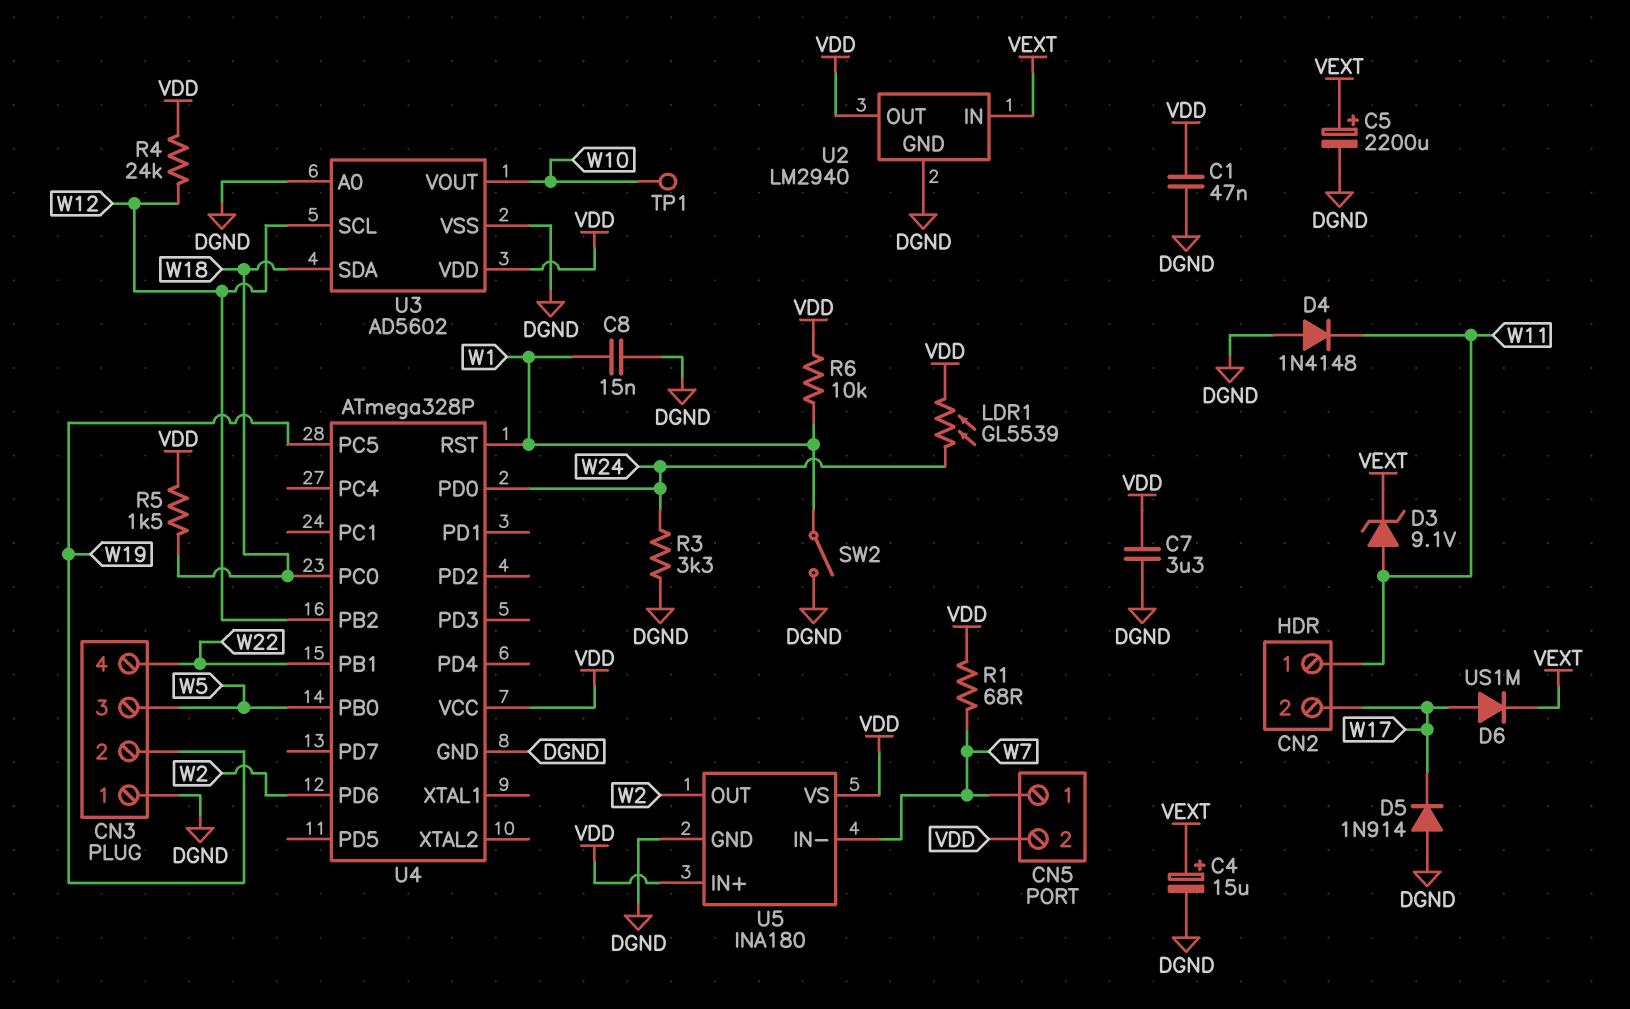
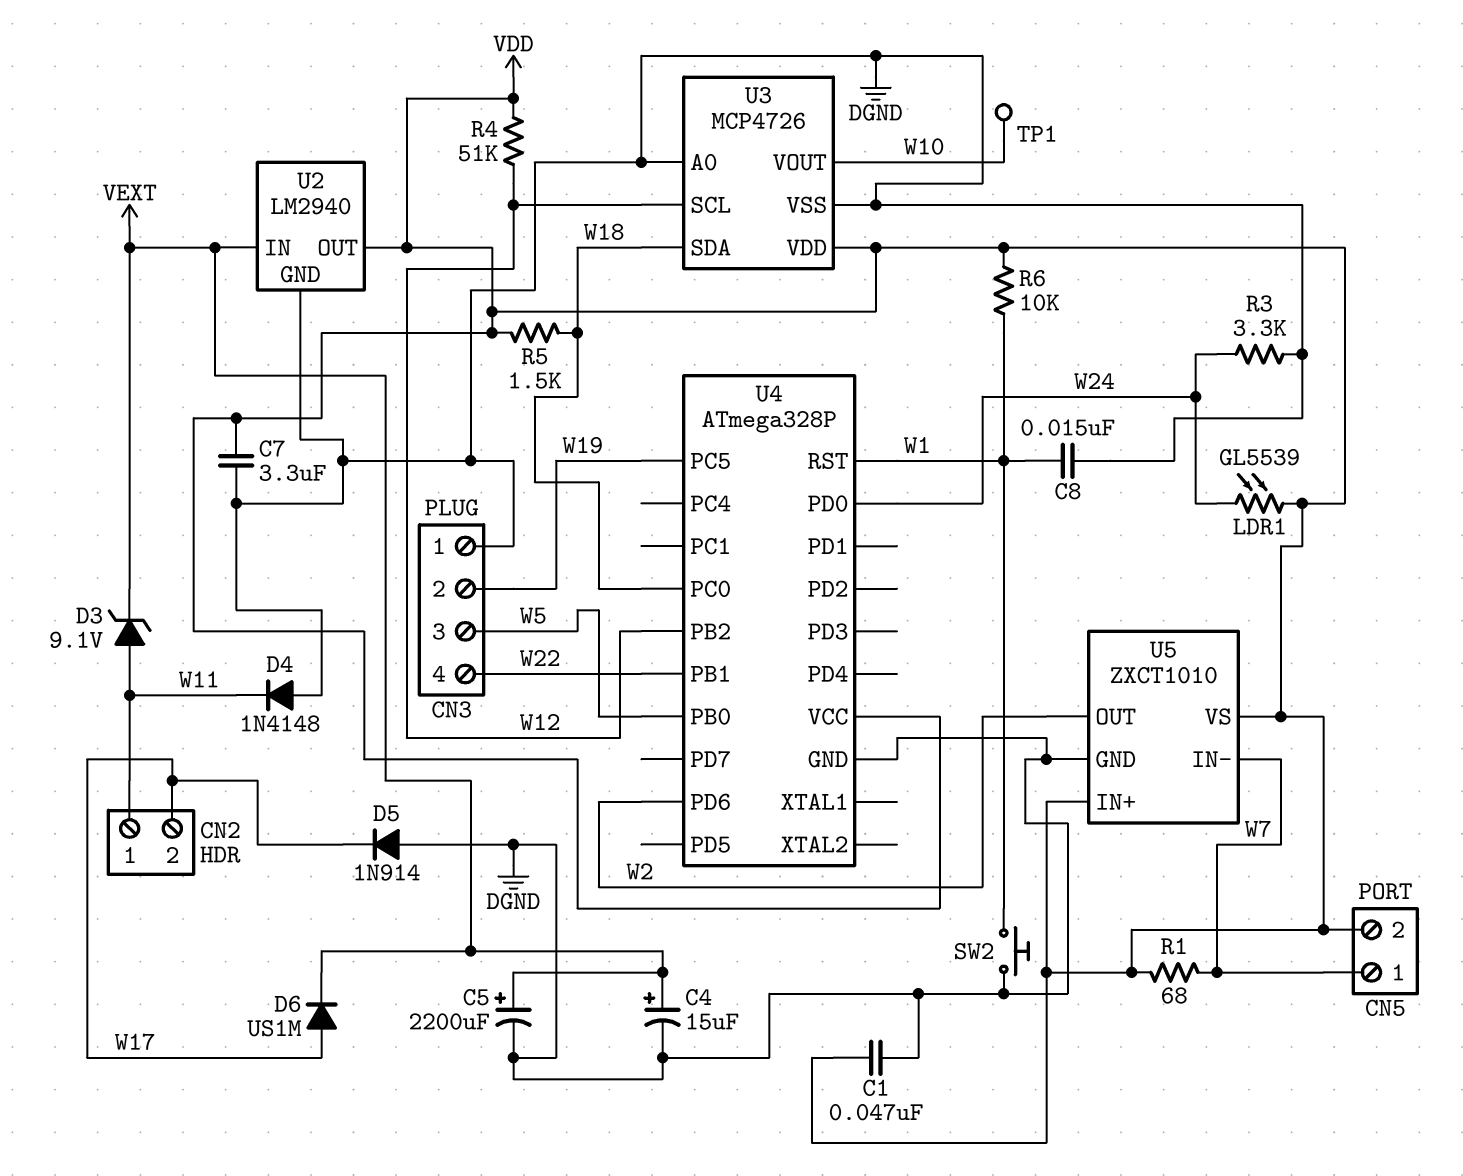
R4: 24k (VDD, W12) -> 51k (VDD, W12)
SW2: switch (DGND, W1) -> button (DGND, W1)
U3: AD5602 -> MCP4726
U5: INA180 -> ZXCT1010

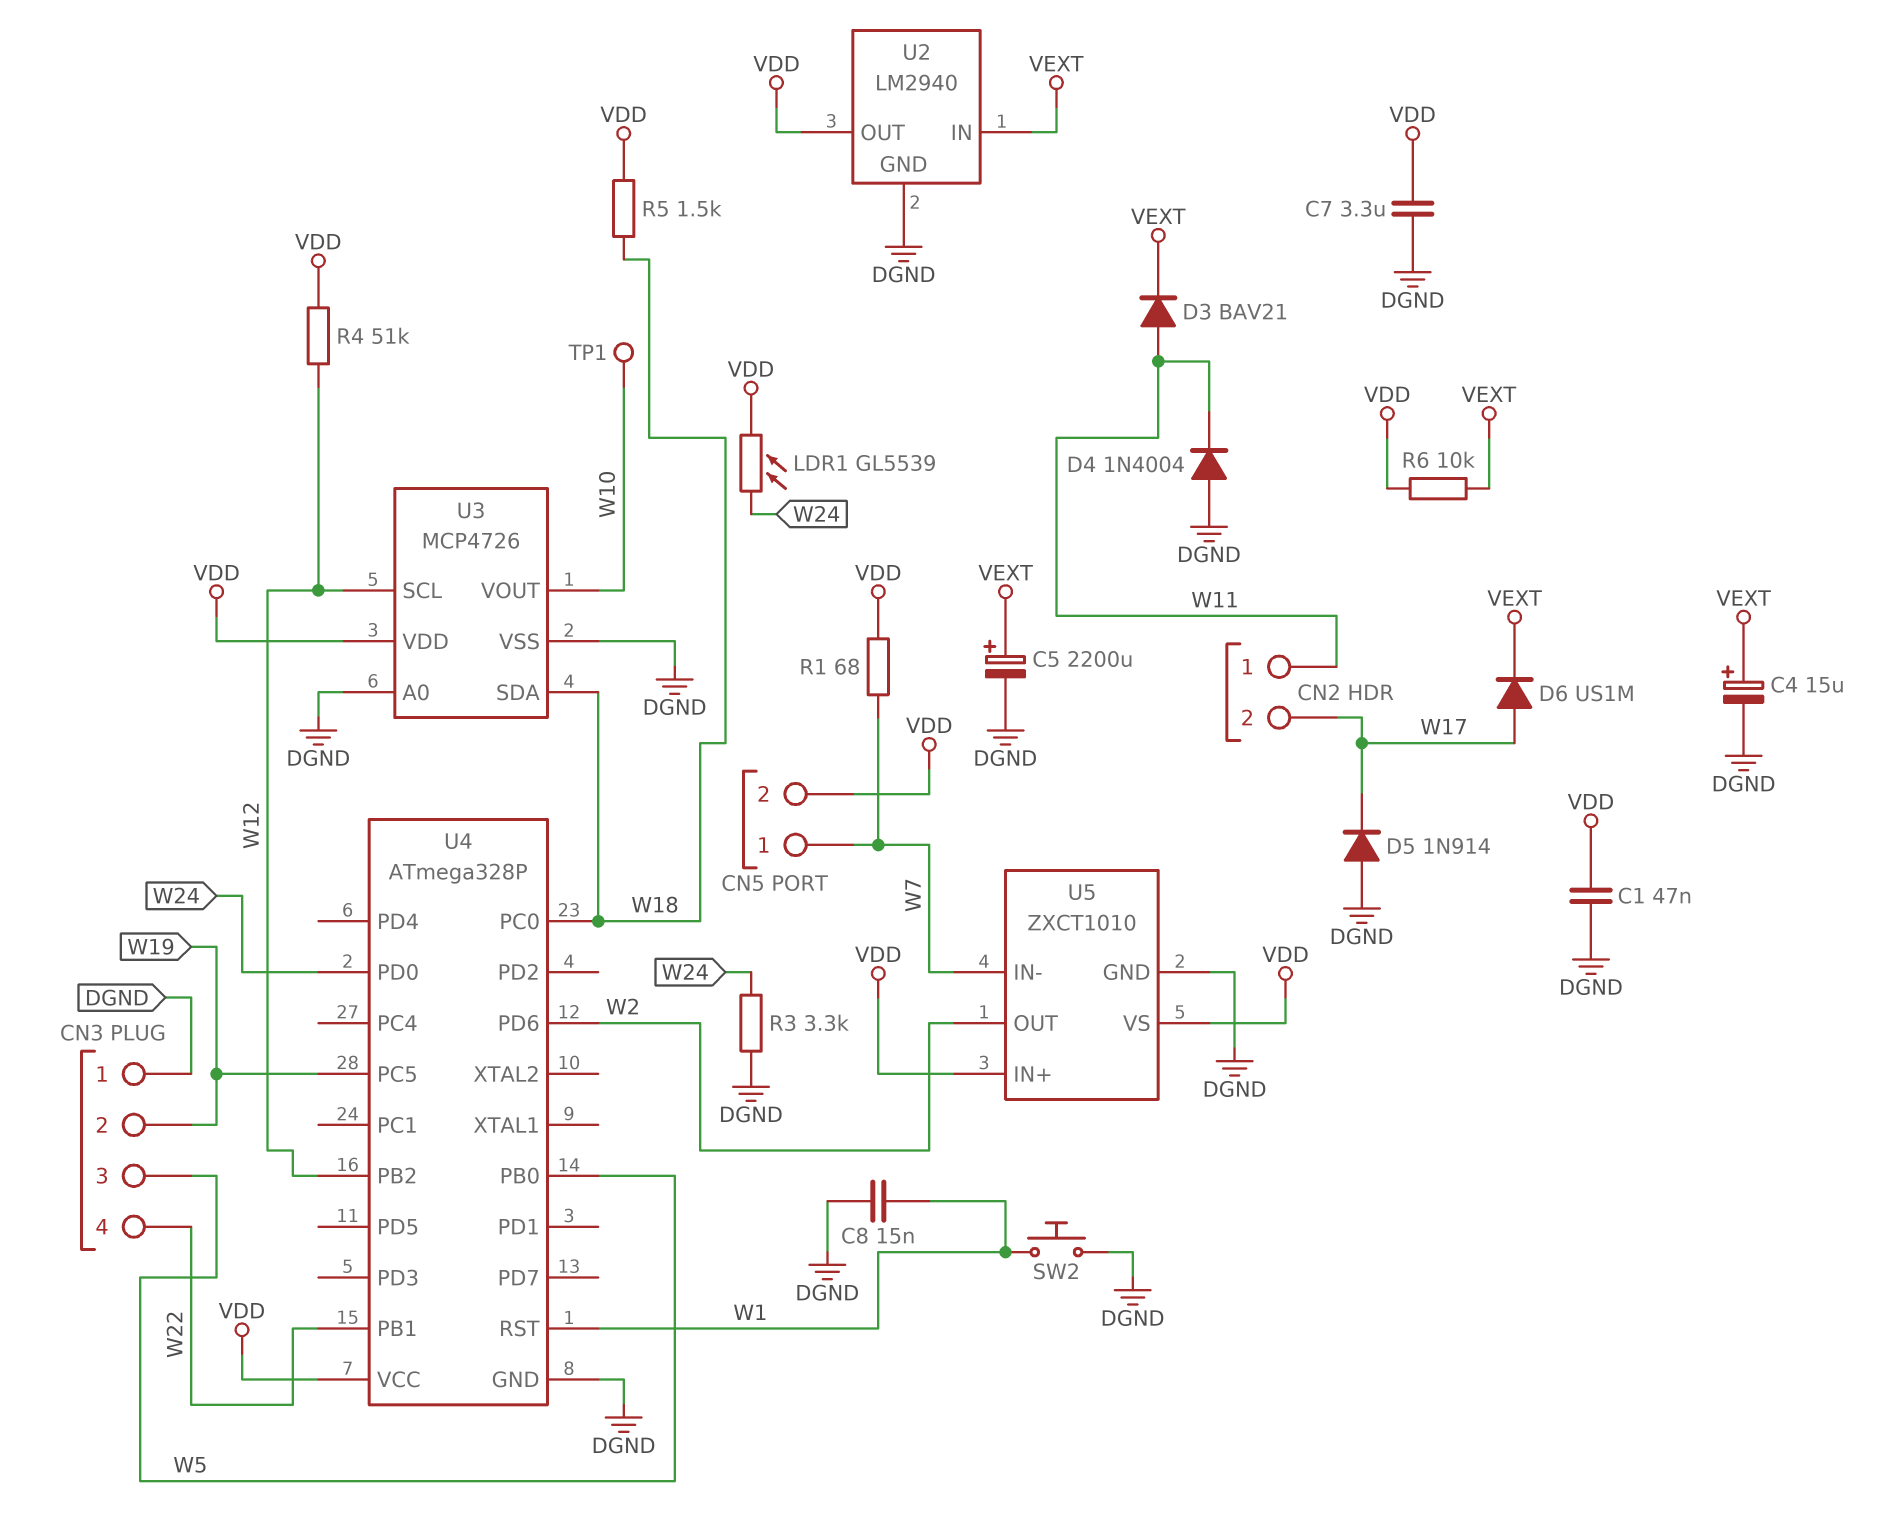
D3: zener 9.1V (A W11, K VEXT) -> diode BAV21 (A W11, K VEXT)
D4: diode 1N4148 (A DGND, K W11) -> diode 1N4004 (A DGND, K W11)
R6: 10k (VDD, W1) -> 10k (VDD, VEXT)

